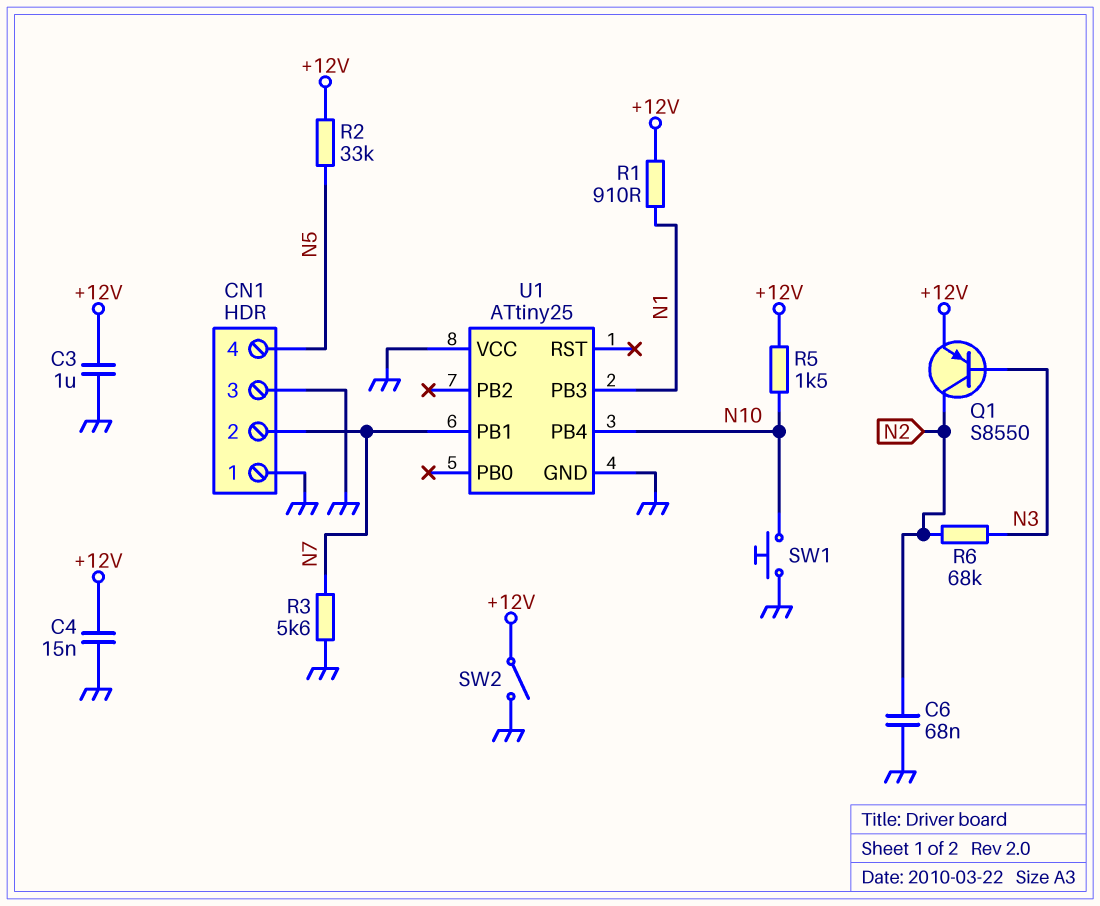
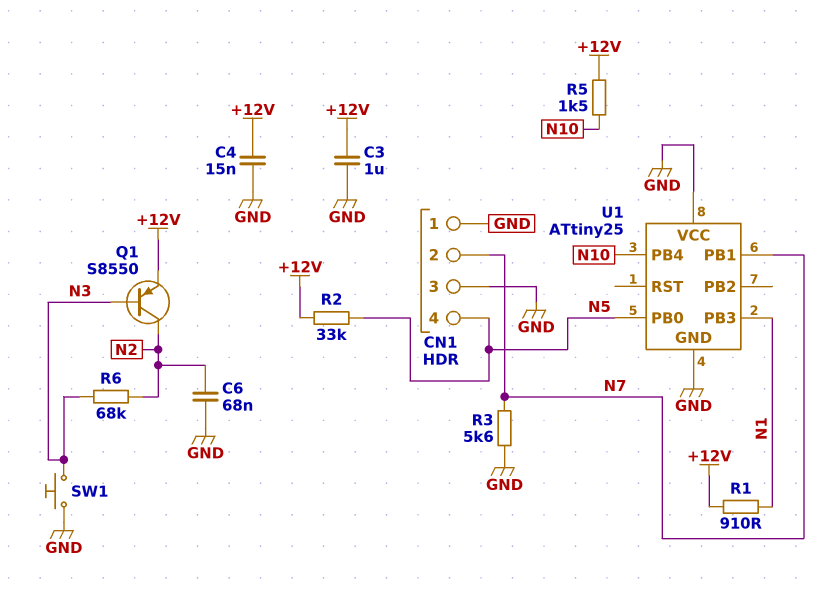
SW1: button (GND, N10) -> button (GND, N3)
SW2: switch (+12V, GND) -> none
U1 pin PB0: none -> N5

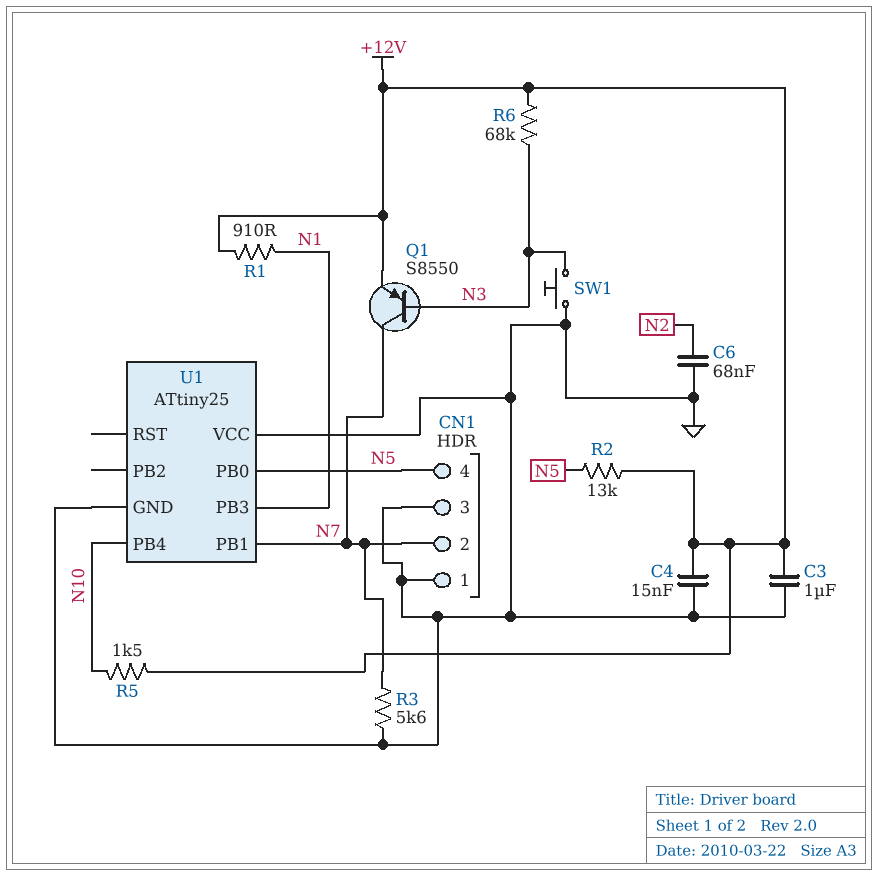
Q1: PNP S8550 (B N3, C N2, E +12V) -> PNP S8550 (B N3, C N7, E +12V)
R2: 33k (+12V, N5) -> 13k (+12V, N5)
R6: 68k (N2, N3) -> 68k (+12V, N3)

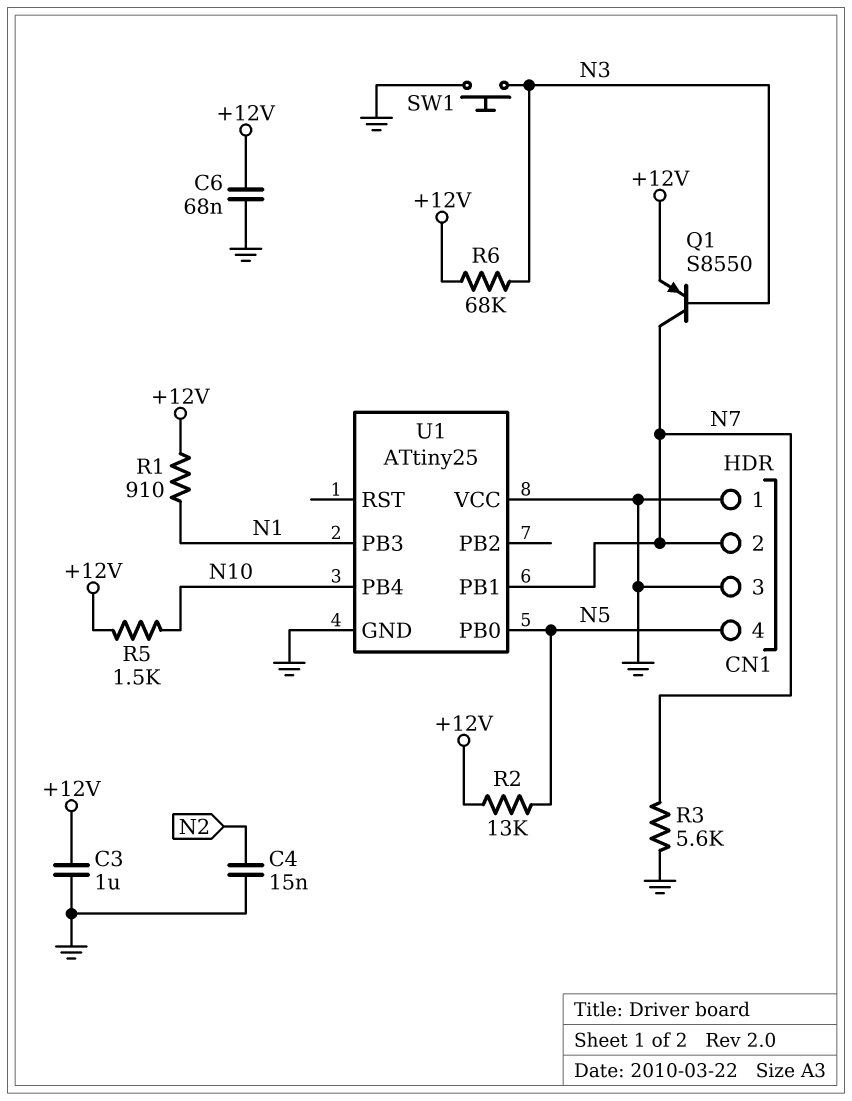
C4: 15nF (+12V, GND) -> 15nF (GND, N2)
C6: 68nF (GND, N2) -> 68nF (+12V, GND)

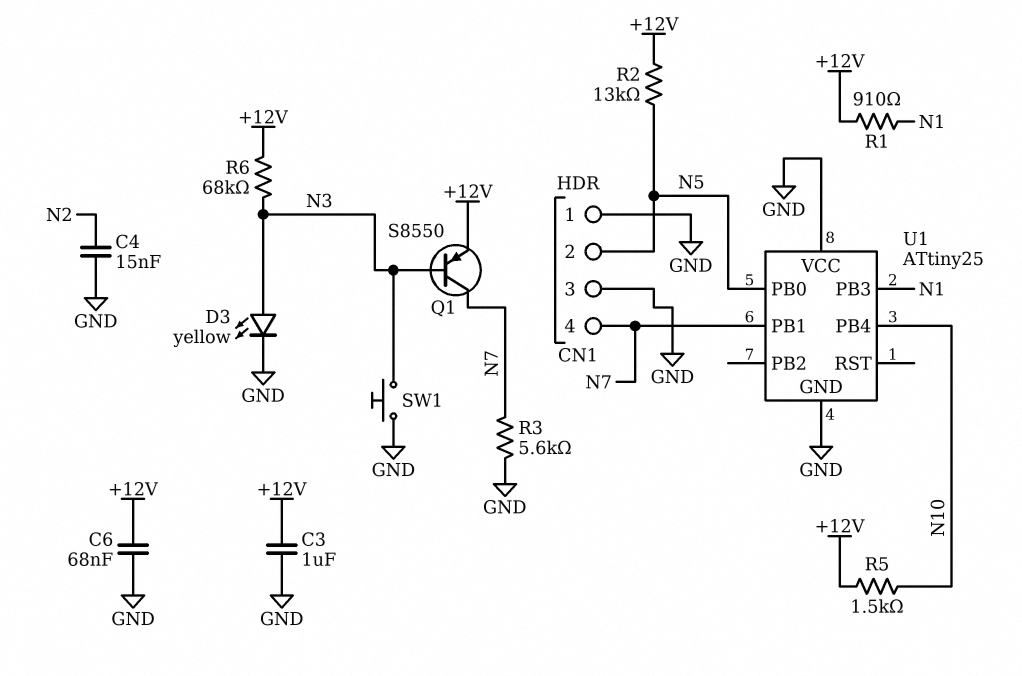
CN1 pin 2: N7 -> N5
CN1 pin 4: N5 -> N7
D3: none -> LED yellow (A N3, K GND)

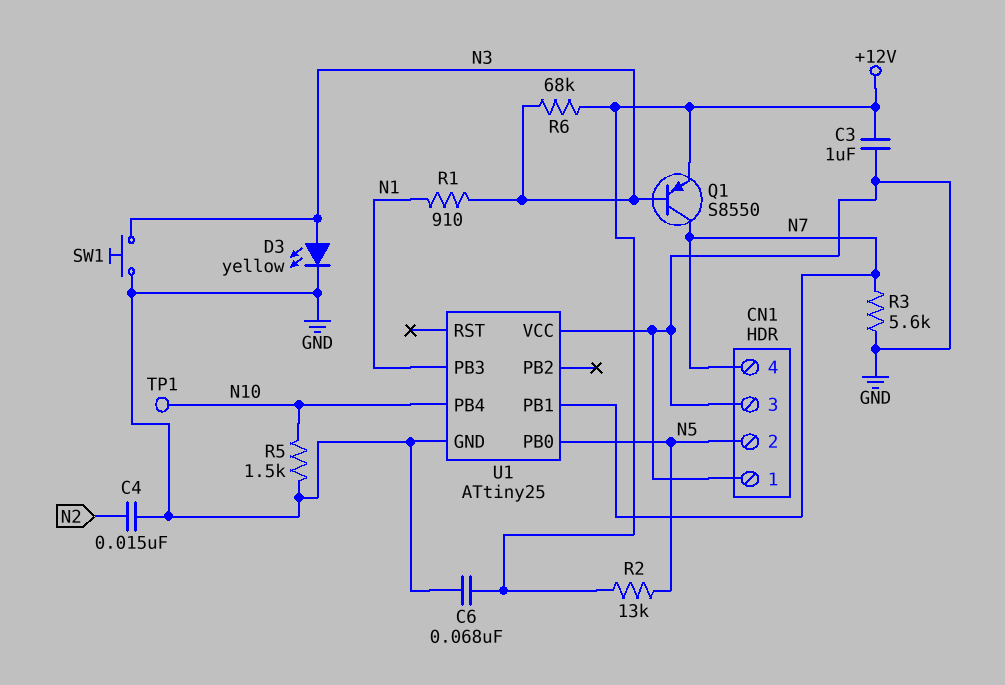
R1: 910 (+12V, N1) -> 910 (N1, N3)
R5: 1.5k (+12V, N10) -> 1.5k (GND, N10)
TP1: none -> test point (N10)

